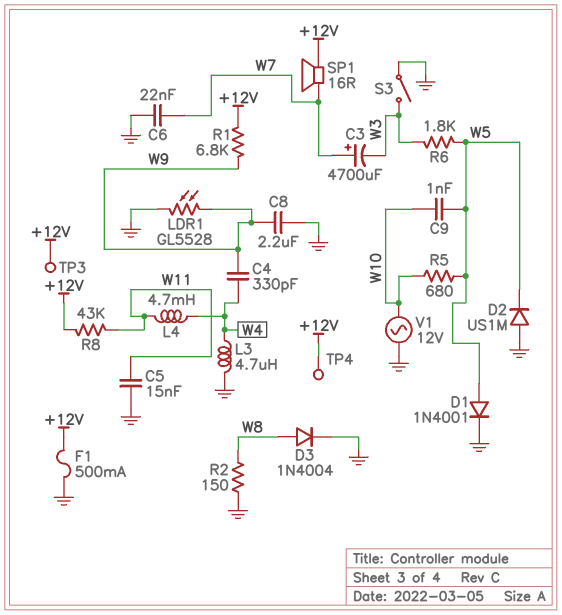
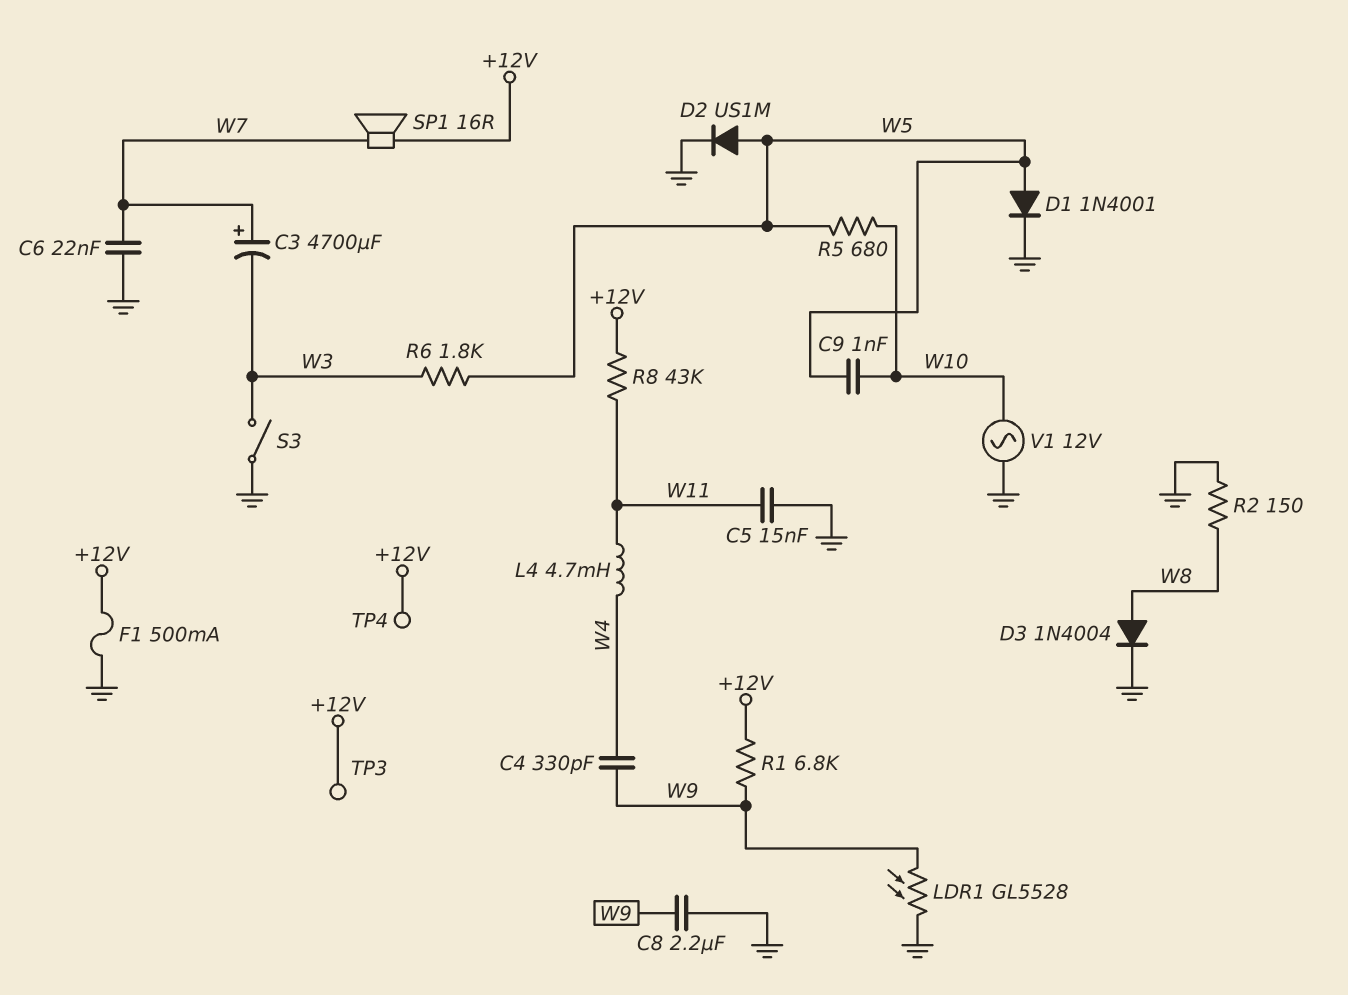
D2: diode US1M (A GND, K W5) -> diode US1M (A W5, K GND)
L3: 4.7uH (GND, W4) -> none

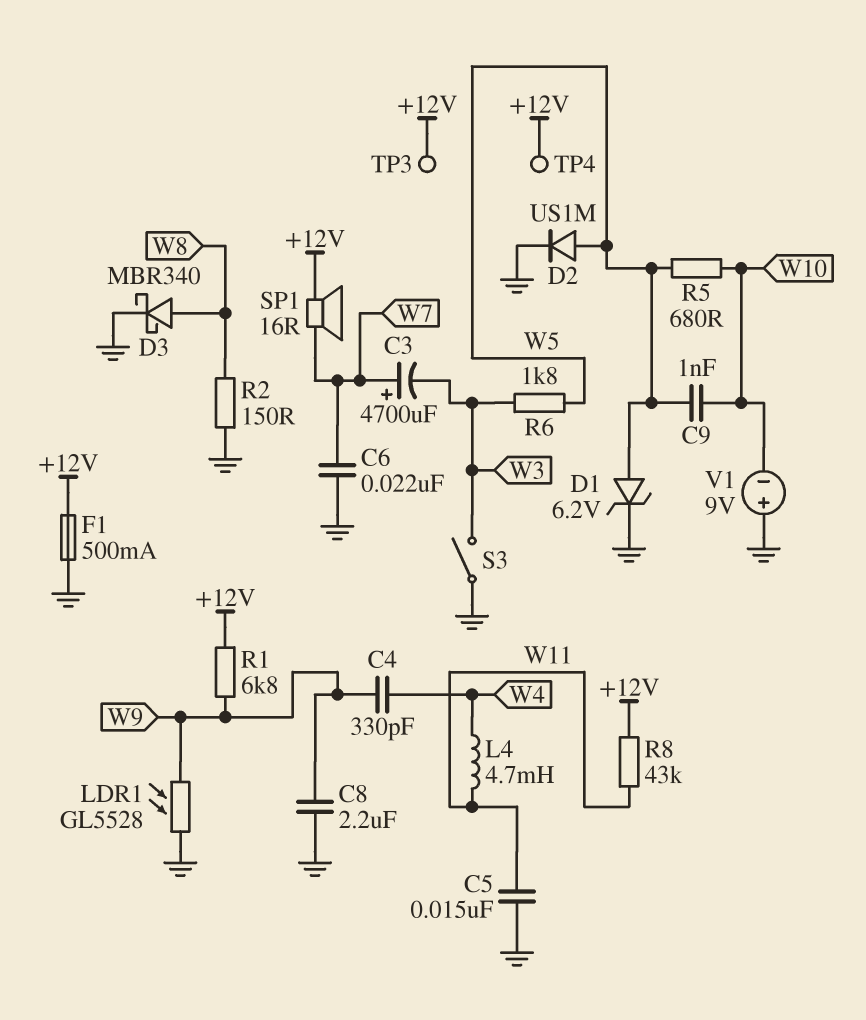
D1: diode 1N4001 (A W5, K GND) -> zener 6.2V (A W5, K GND)
D3: diode 1N4004 (A W8, K GND) -> schottky MBR340 (A W8, K GND)
V1: AC 12V (GND, W10) -> 9V (plus GND, minus W10)

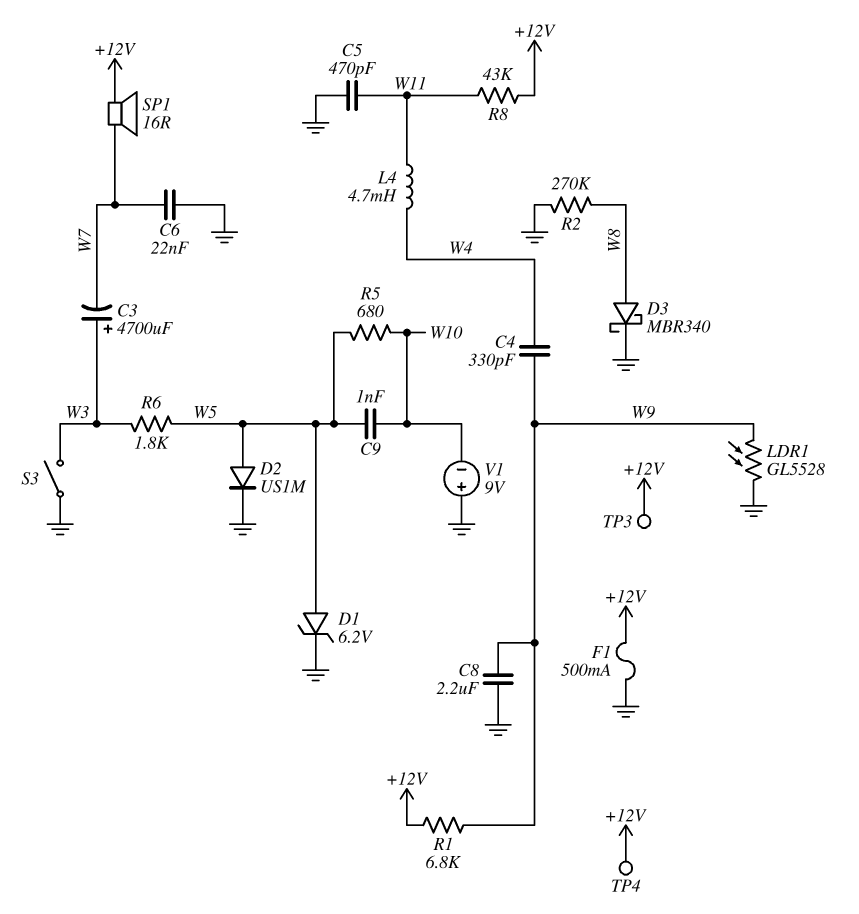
C3: 4700uF (plus W7, minus W3) -> 4700uF (plus W3, minus W7)
C5: 15nF (GND, W11) -> 470pF (GND, W11)
R2: 150 (GND, W8) -> 270k (GND, W8)

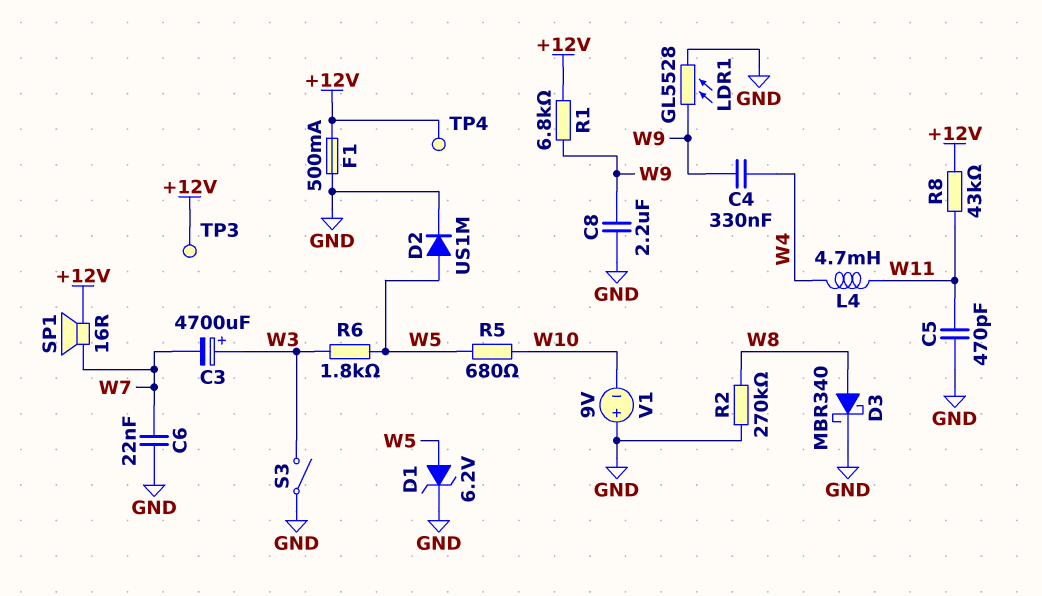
C4: 330pF (W4, W9) -> 330nF (W4, W9)
C9: 1nF (W5, W10) -> none

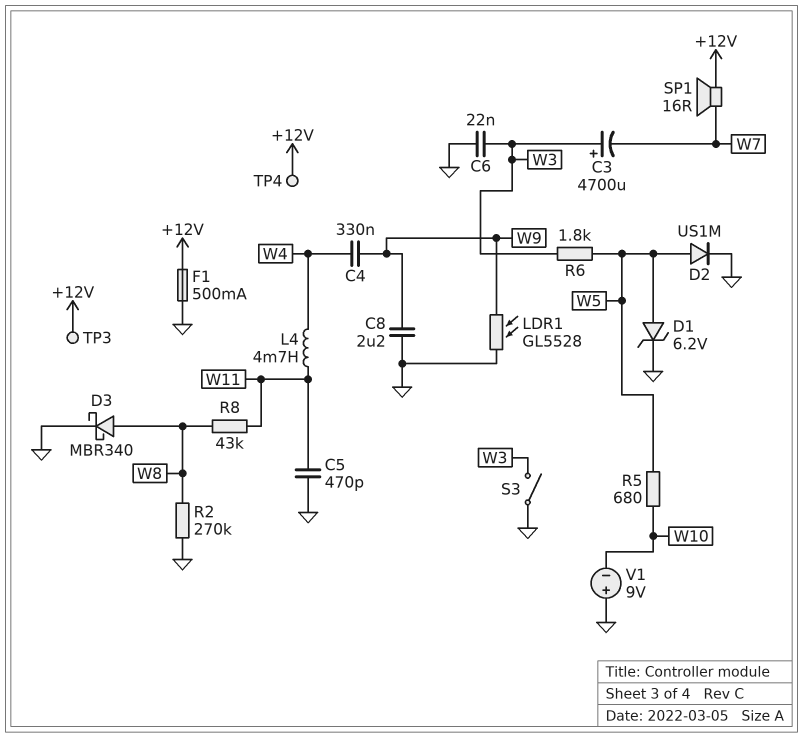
C6: 22nF (GND, W7) -> 22nF (GND, W3)
R1: 6.8k (+12V, W9) -> none
R8: 43k (+12V, W11) -> 43k (W8, W11)

